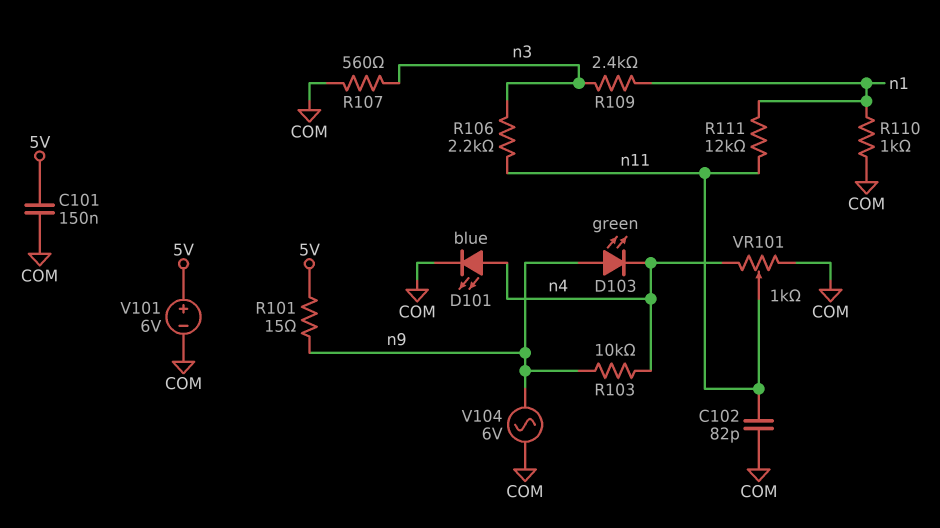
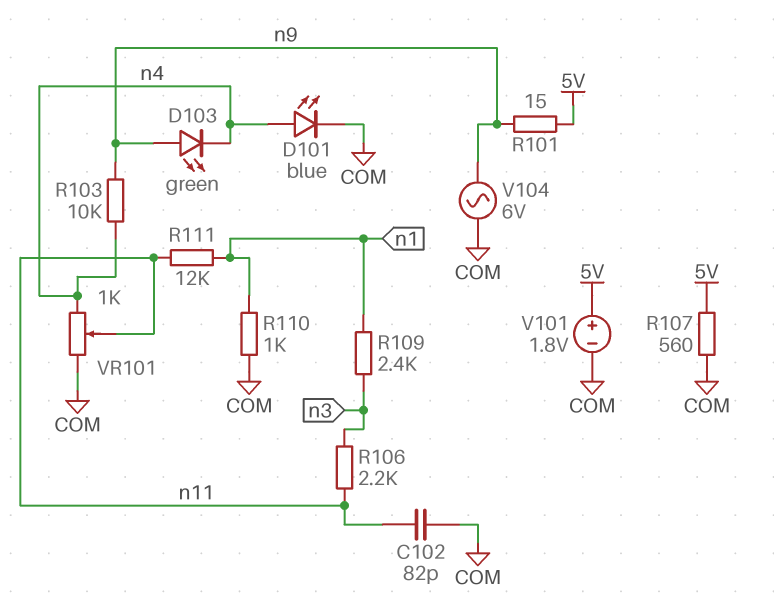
C101: 150nF (5V, COM) -> none
R107: 560 (COM, n3) -> 560 (5V, COM)
V101: 6V (plus 5V, minus COM) -> 1.8V (plus 5V, minus COM)

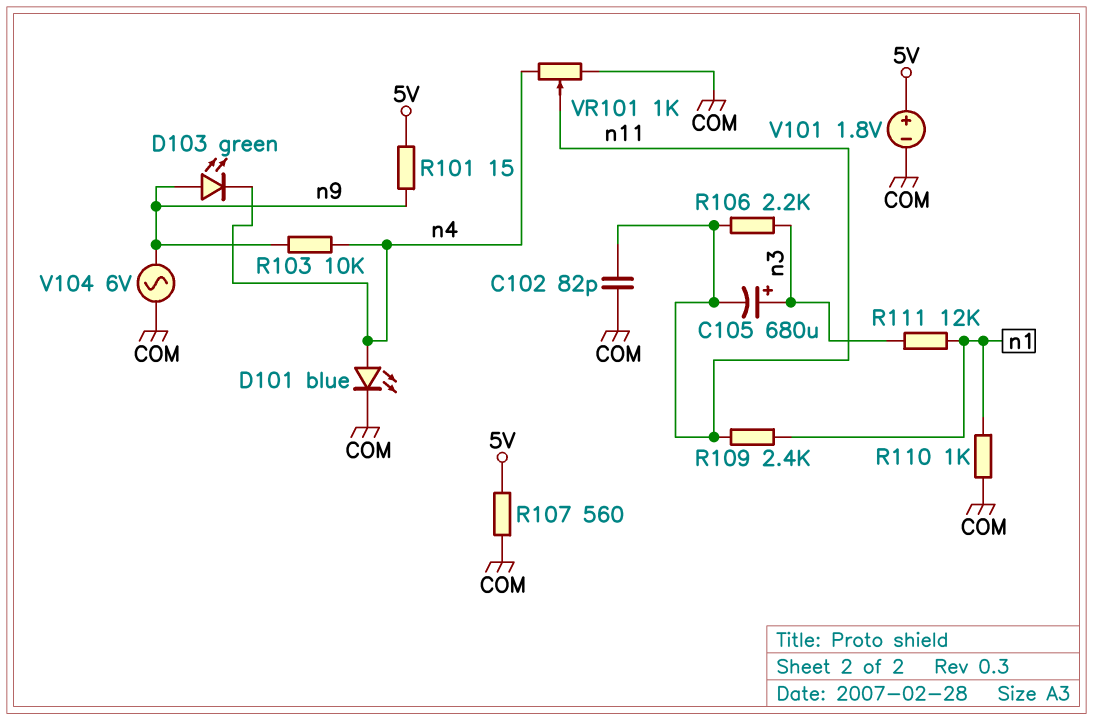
C105: none -> 680uF (plus n3, minus n11)
R109: 2.4k (n1, n3) -> 2.4k (n1, n11)
R111: 12k (n1, n11) -> 12k (n1, n3)

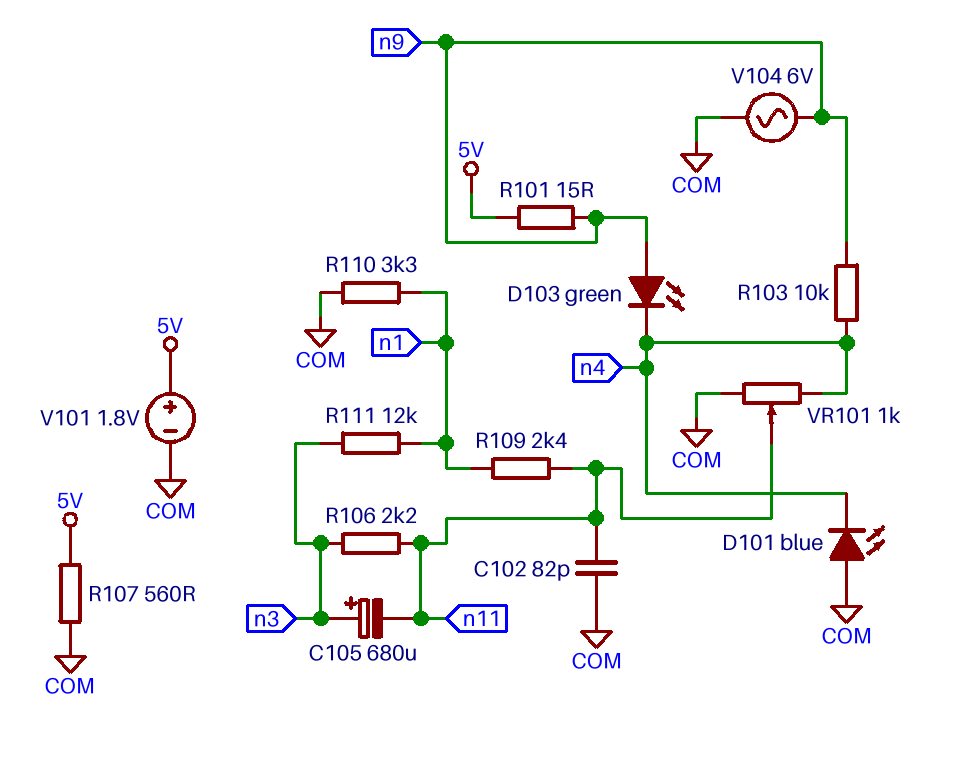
D101: LED blue (A n4, K COM) -> LED blue (A COM, K n4)
R110: 1k (COM, n1) -> 3.3k (COM, n1)

